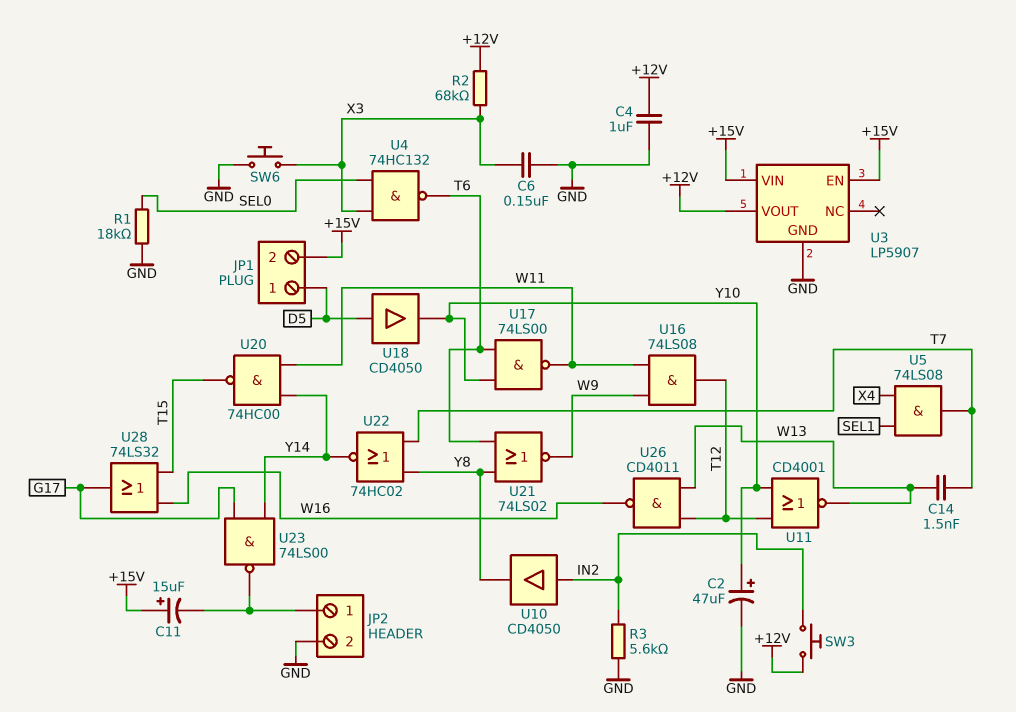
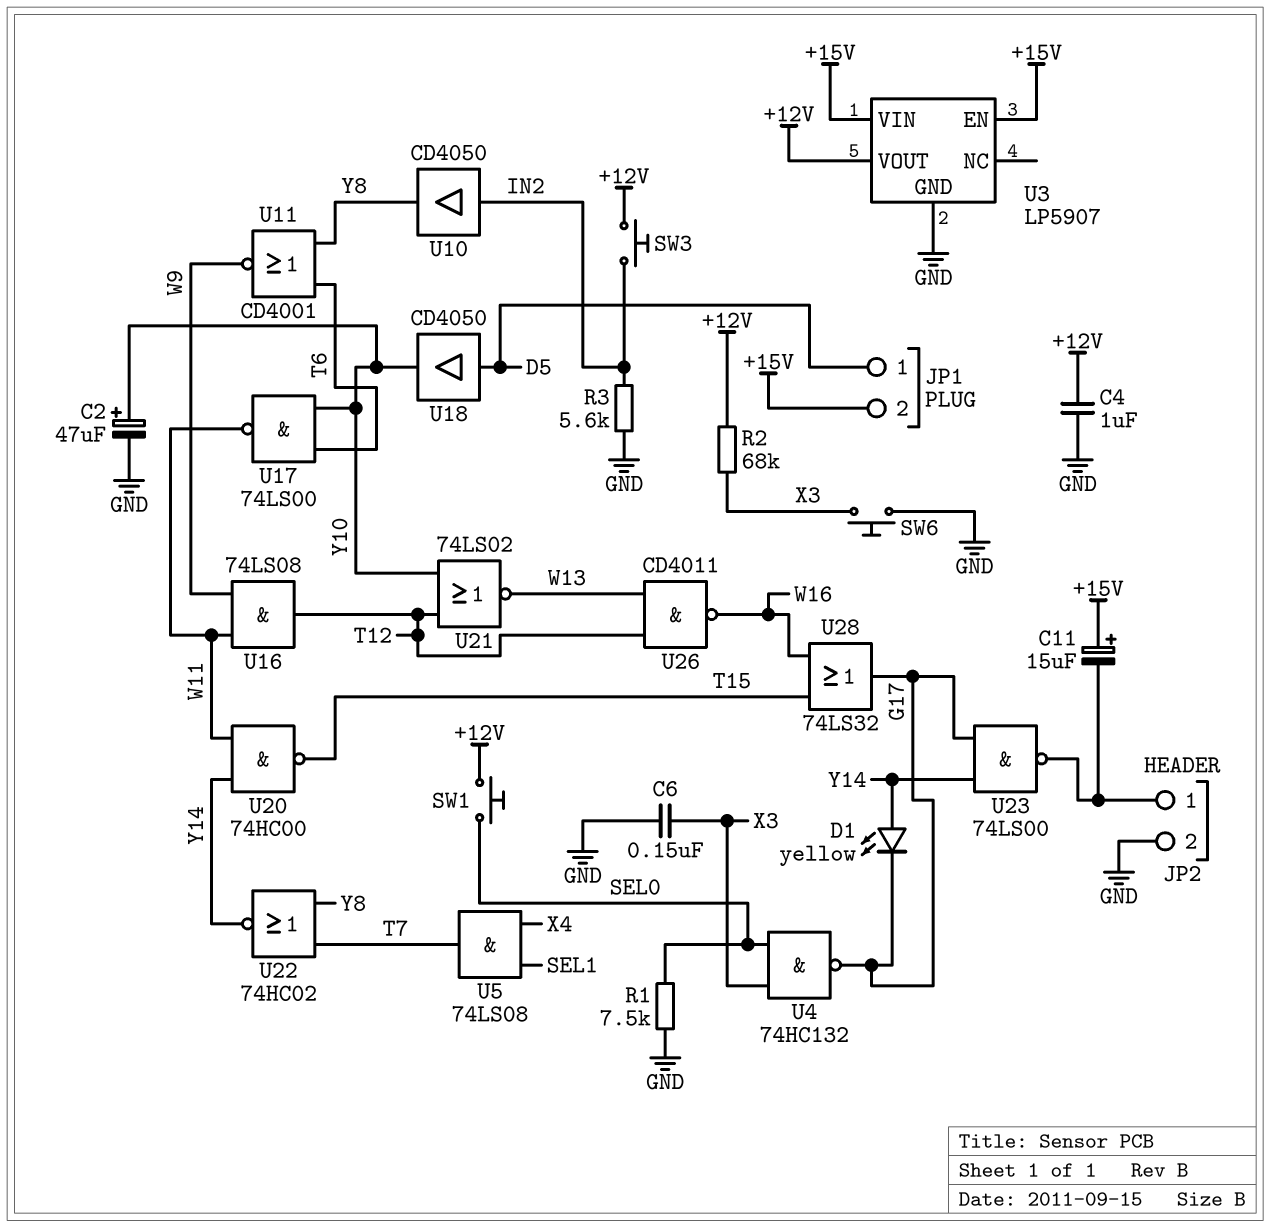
C14: 1.5nF (T7, W13) -> none
D1: none -> LED yellow (A Y14, K G17)
R1: 18k (GND, SEL0) -> 7.5k (GND, SEL0)
SW1: none -> button (+12V, SEL0)
U4: NAND 74HC132 (in SEL0, in X3, out T6) -> NAND 74HC132 (in SEL0, in X3, out G17)
U11: NOR CD4001 (in T12, in Y10, out W13) -> NOR CD4001 (in T6, in Y8, out W9)
U21: NOR 74LS02 (in T6, in Y8, out W9) -> NOR 74LS02 (in T12, in Y10, out W13)

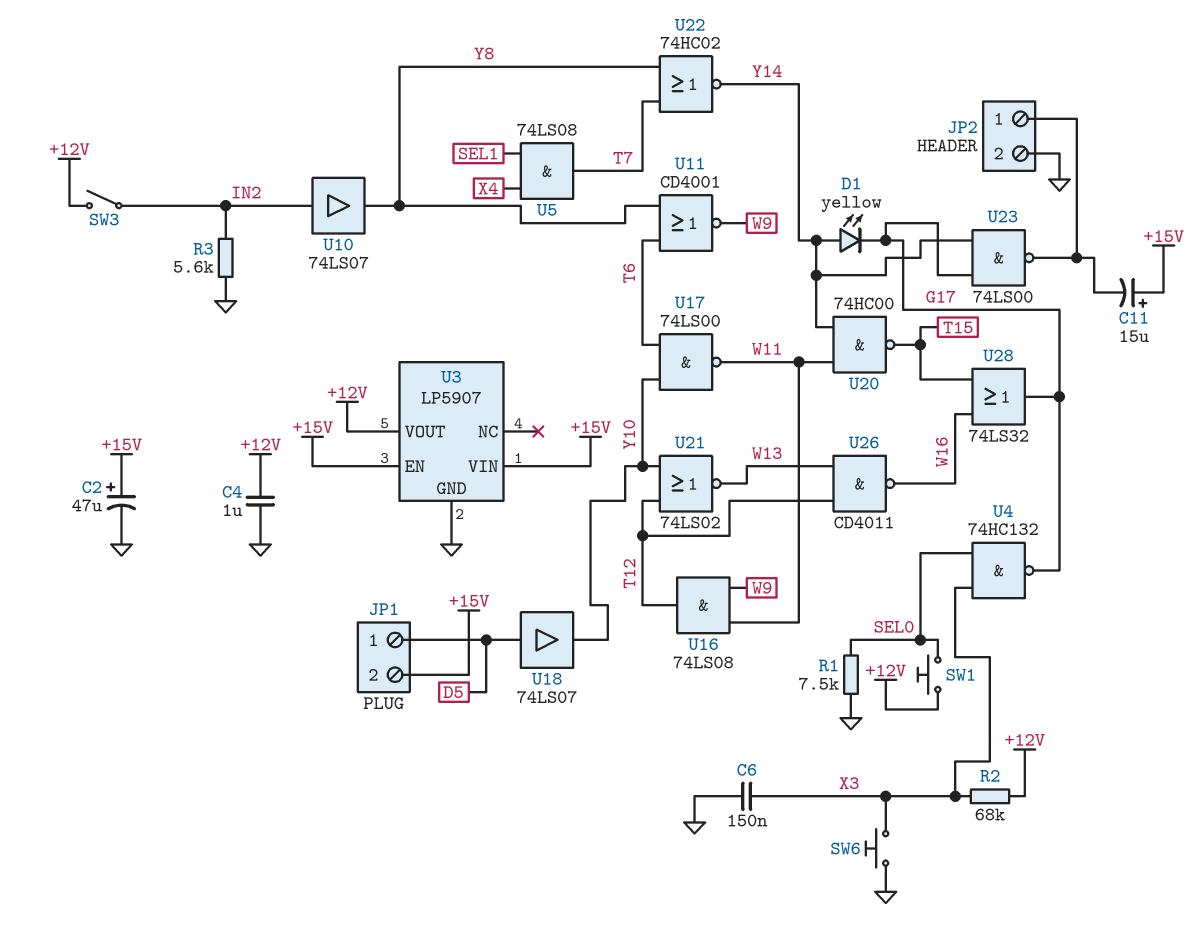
C2: 47uF (plus Y10, minus GND) -> 47uF (plus +15V, minus GND)
SW3: button (+12V, IN2) -> switch (+12V, IN2)
U10: buffer CD4050 (in IN2, out Y8) -> buffer 74LS07 (in IN2, out Y8)
U18: buffer CD4050 (in D5, out Y10) -> buffer 74LS07 (in D5, out Y10)

